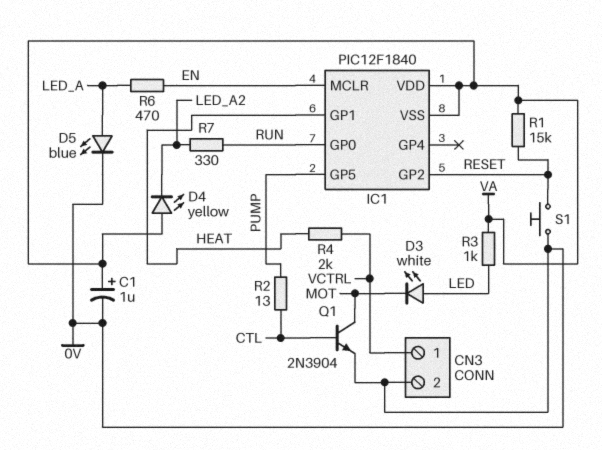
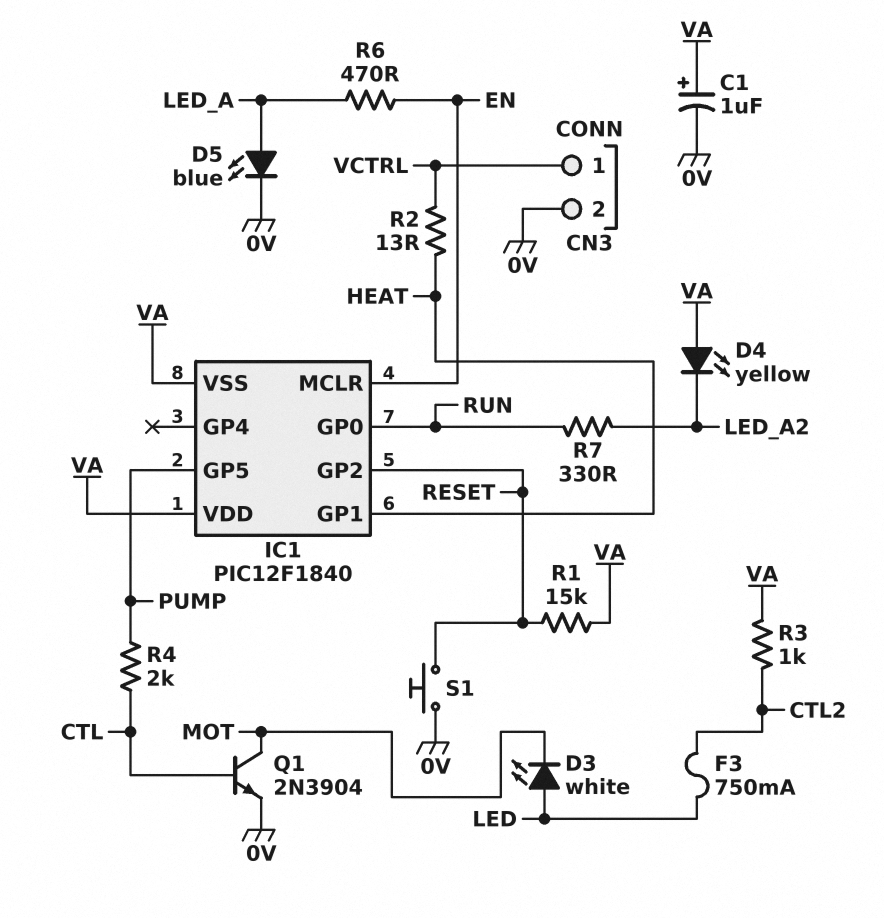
F3: none -> 750mA (CTL2, LED)
R2: 13 (CTL, PUMP) -> 13 (HEAT, VCTRL)
R3: 1k (LED, VA) -> 1k (CTL2, VA)
R4: 2k (HEAT, VCTRL) -> 2k (CTL, PUMP)

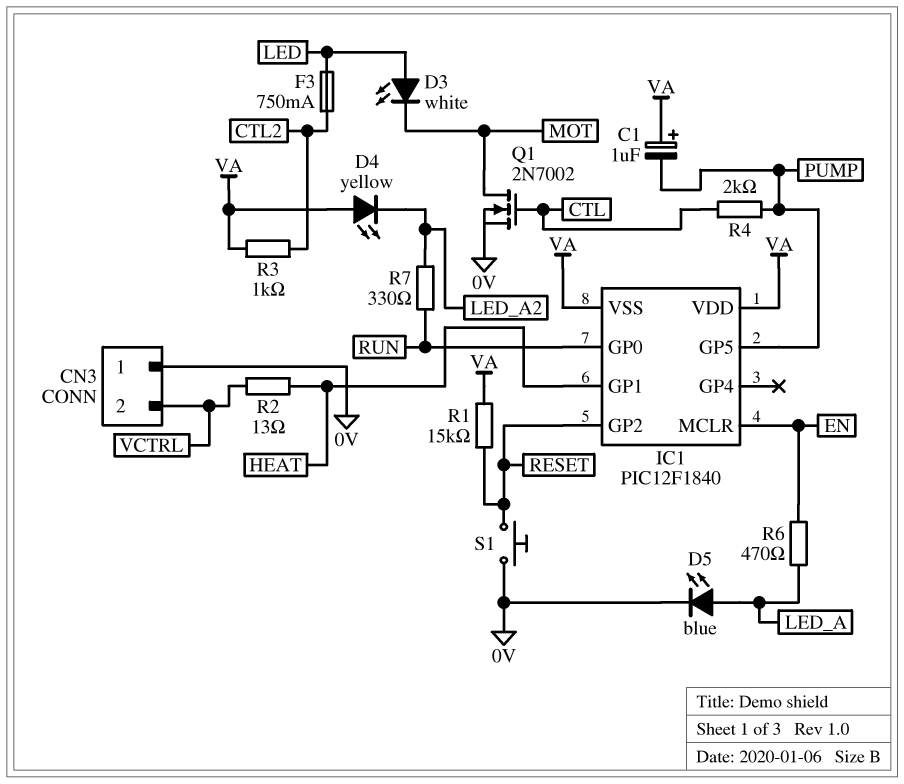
C1: 1uF (plus VA, minus 0V) -> 1uF (plus VA, minus PUMP)
CN3 pin 1: VCTRL -> 0V
CN3 pin 2: 0V -> VCTRL
Q1: NPN 2N3904 (B CTL, C MOT, E 0V) -> NMOS 2N7002 (G CTL, D MOT, S 0V)

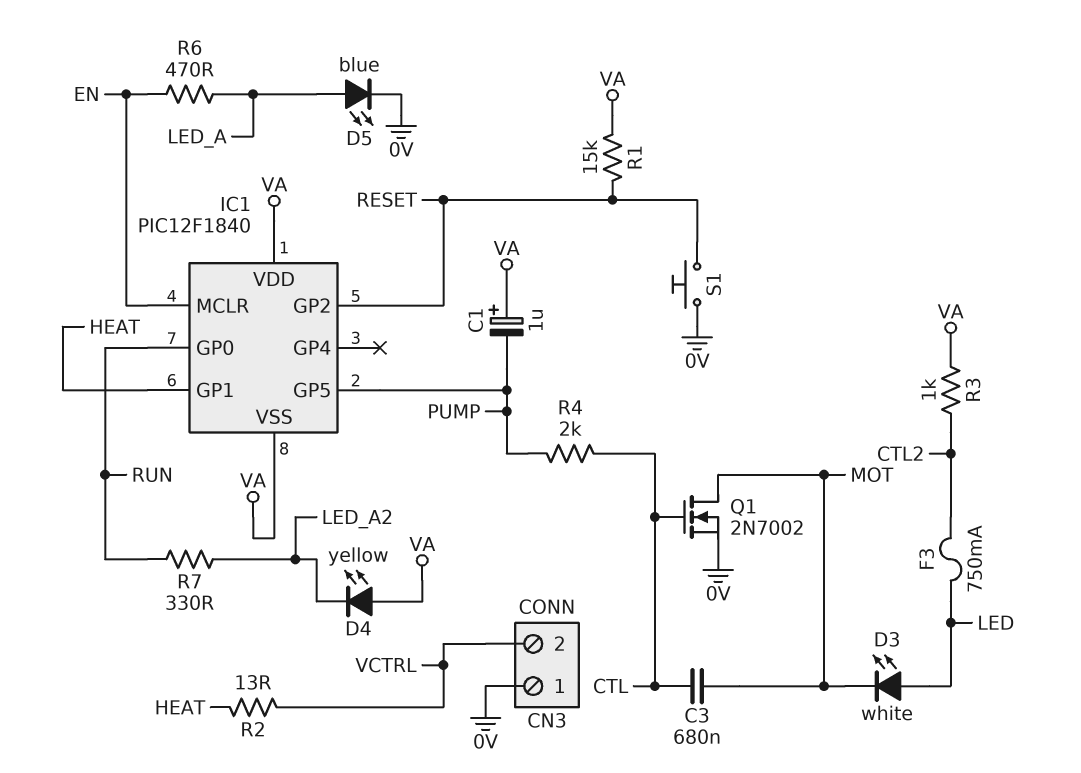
C3: none -> 680nF (CTL, MOT)

